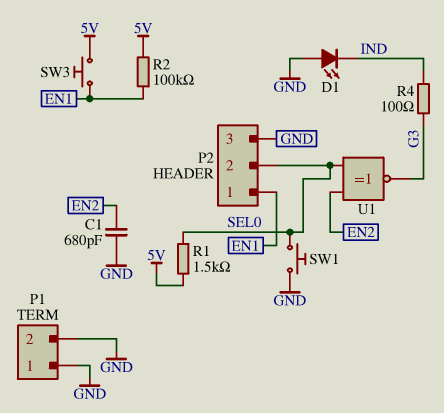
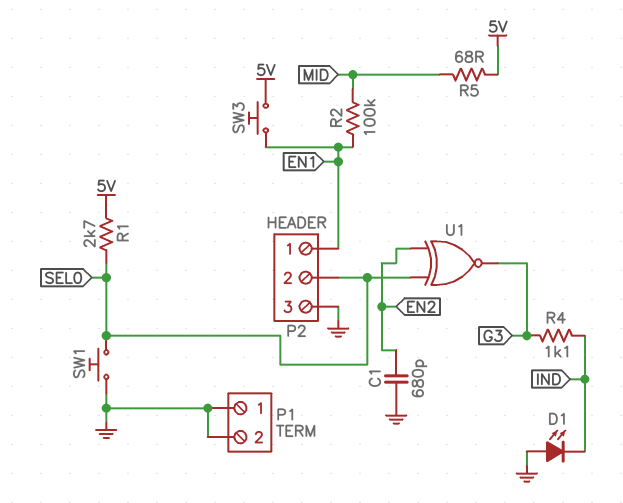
R1: 1.5k (5V, SEL0) -> 2.7k (5V, SEL0)
R2: 100k (5V, EN1) -> 100k (EN1, MID)
R4: 100 (G3, IND) -> 1.1k (G3, IND)
R5: none -> 68 (5V, MID)

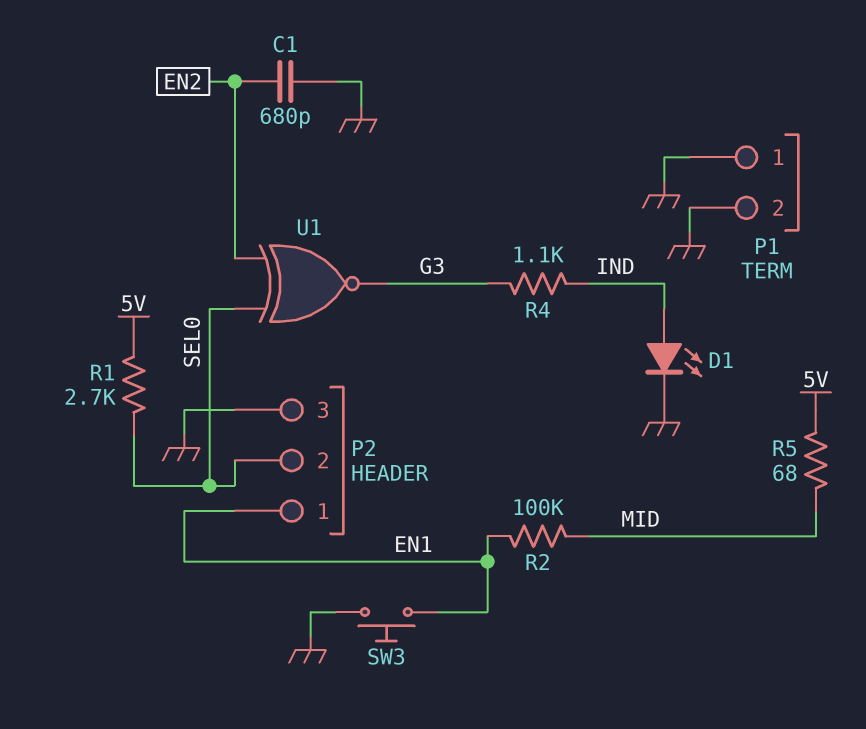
D1: LED (A GND, K IND) -> LED (A IND, K GND)
SW1: button (GND, SEL0) -> none
SW3: button (5V, EN1) -> button (EN1, GND)

